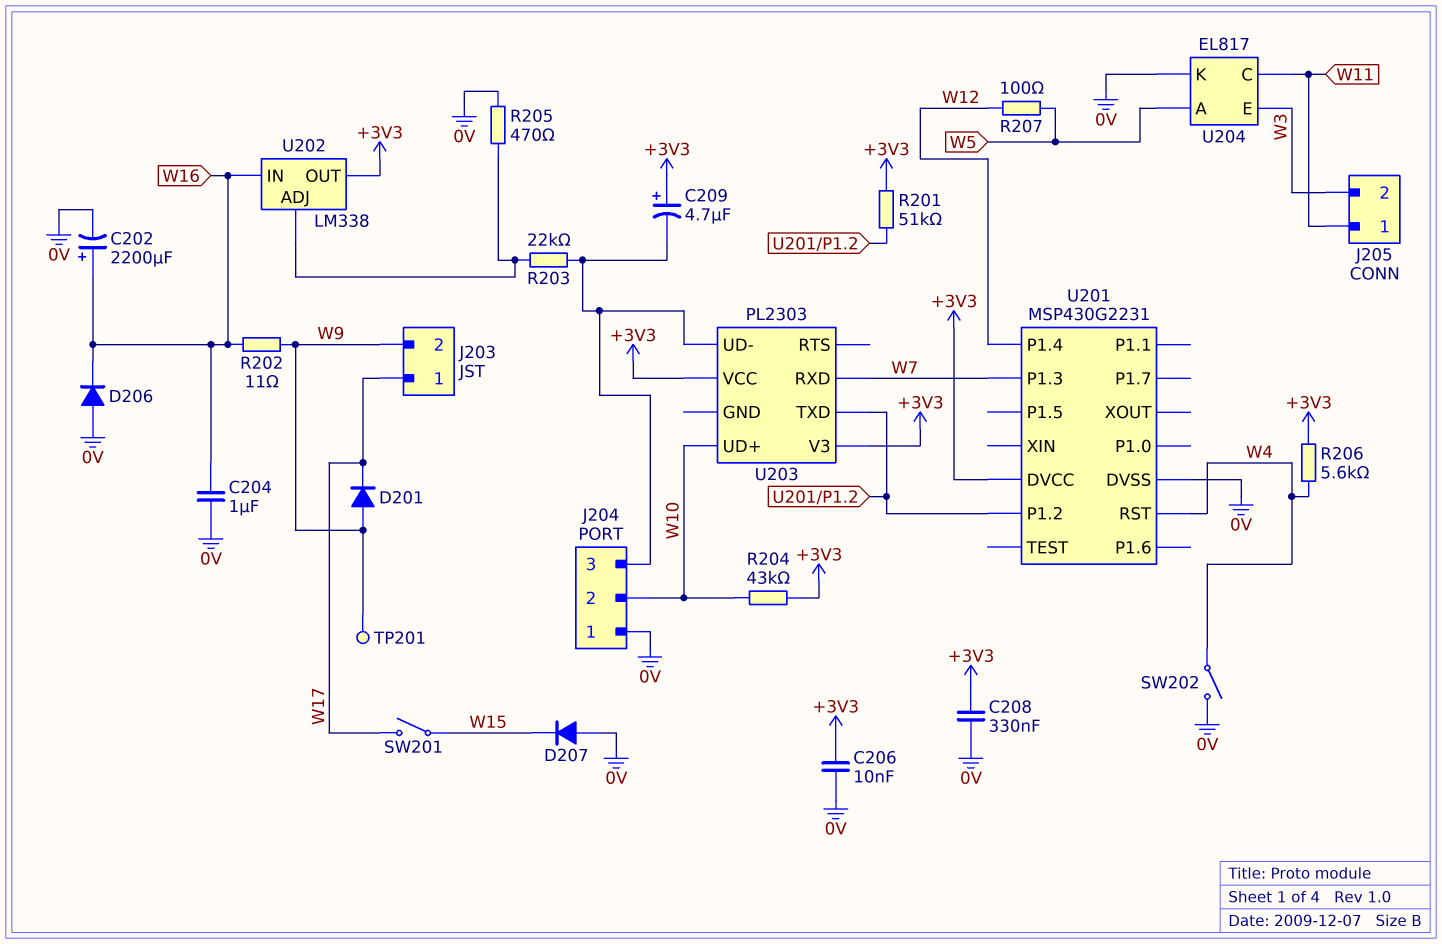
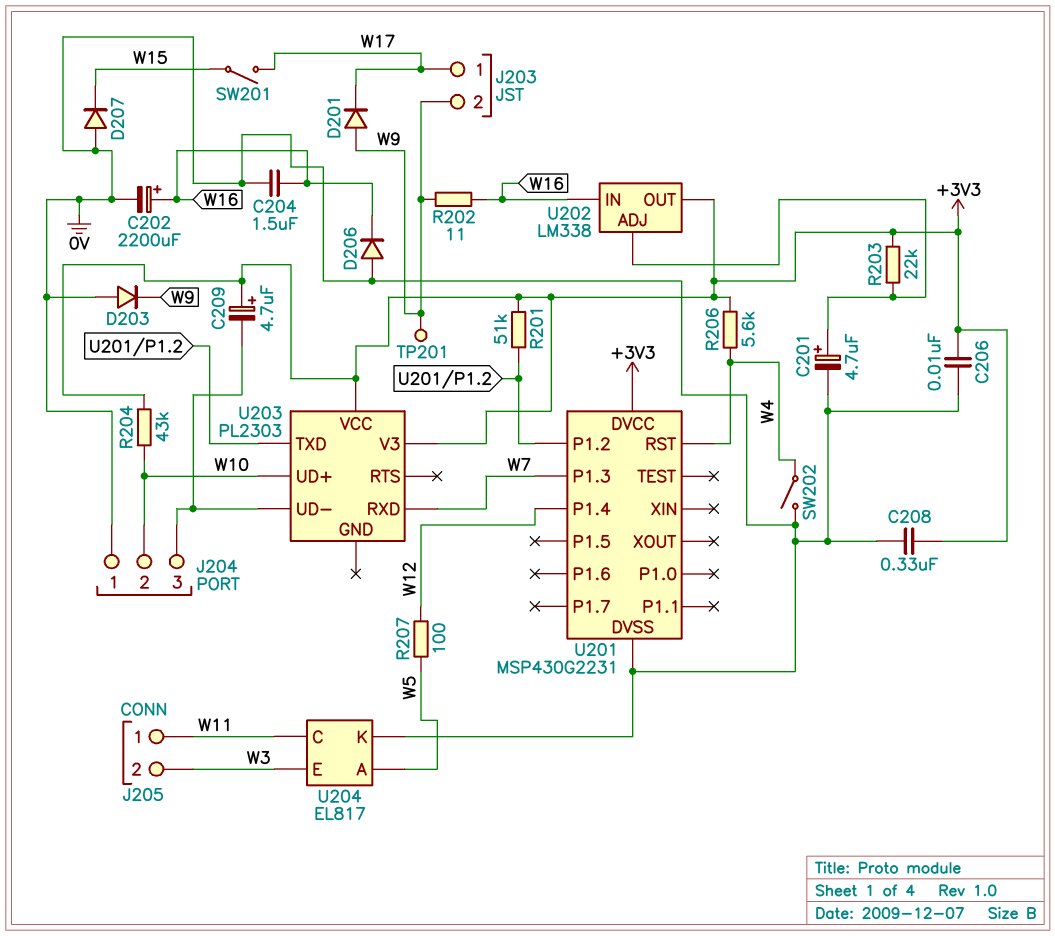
C201: none -> 4.7uF (plus U202/ADJ, minus 0V)
C204: 1uF (0V, W16) -> 1.5uF (0V, W16)
D203: none -> diode (A 0V, K W9)
R203: 22k (J204/3, U202/ADJ) -> 22k (+3V3, U202/ADJ)
R205: 470 (0V, U202/ADJ) -> none

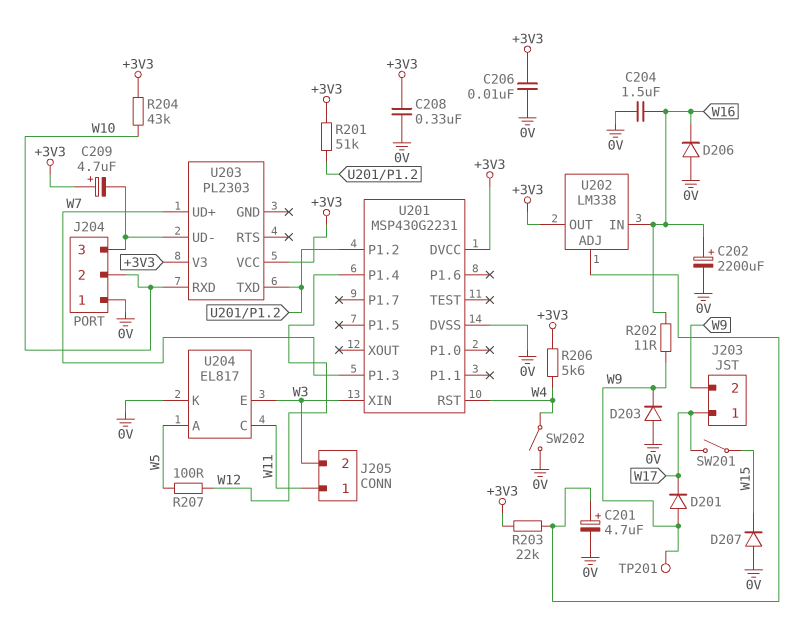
U201 pin XIN: none -> W3
U203 pin RXD: W7 -> W10
U203 pin UD+: W10 -> W7

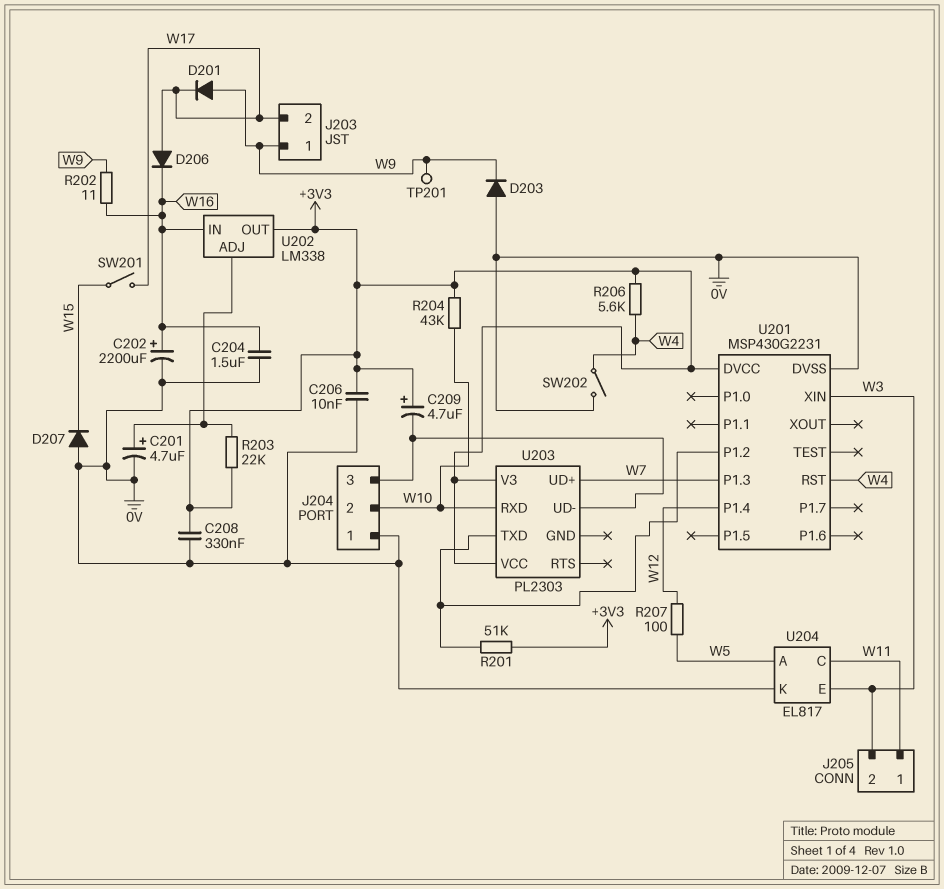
D206: diode (A 0V, K W16) -> diode (A W17, K W16)
J203 pin 1: W17 -> W9
J203 pin 2: W9 -> W17

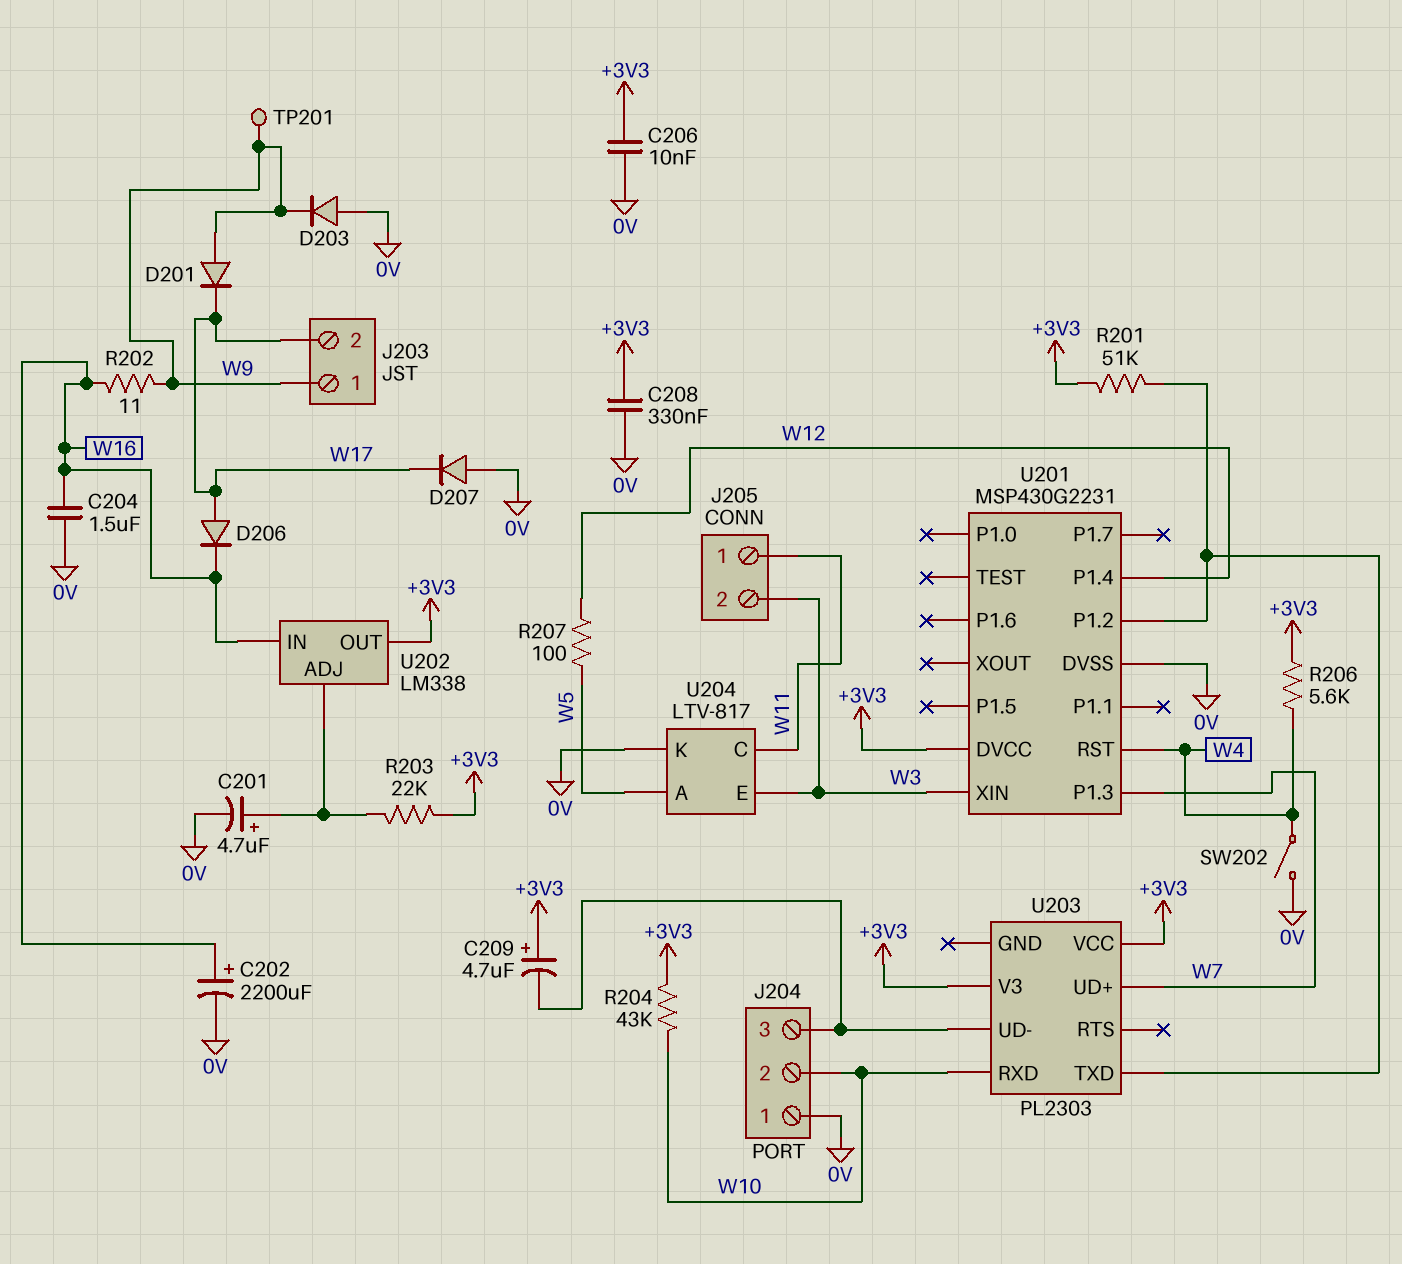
D207: diode (A 0V, K W15) -> diode (A 0V, K W17)
SW201: switch (W15, W17) -> none
U204: EL817 -> LTV-817

